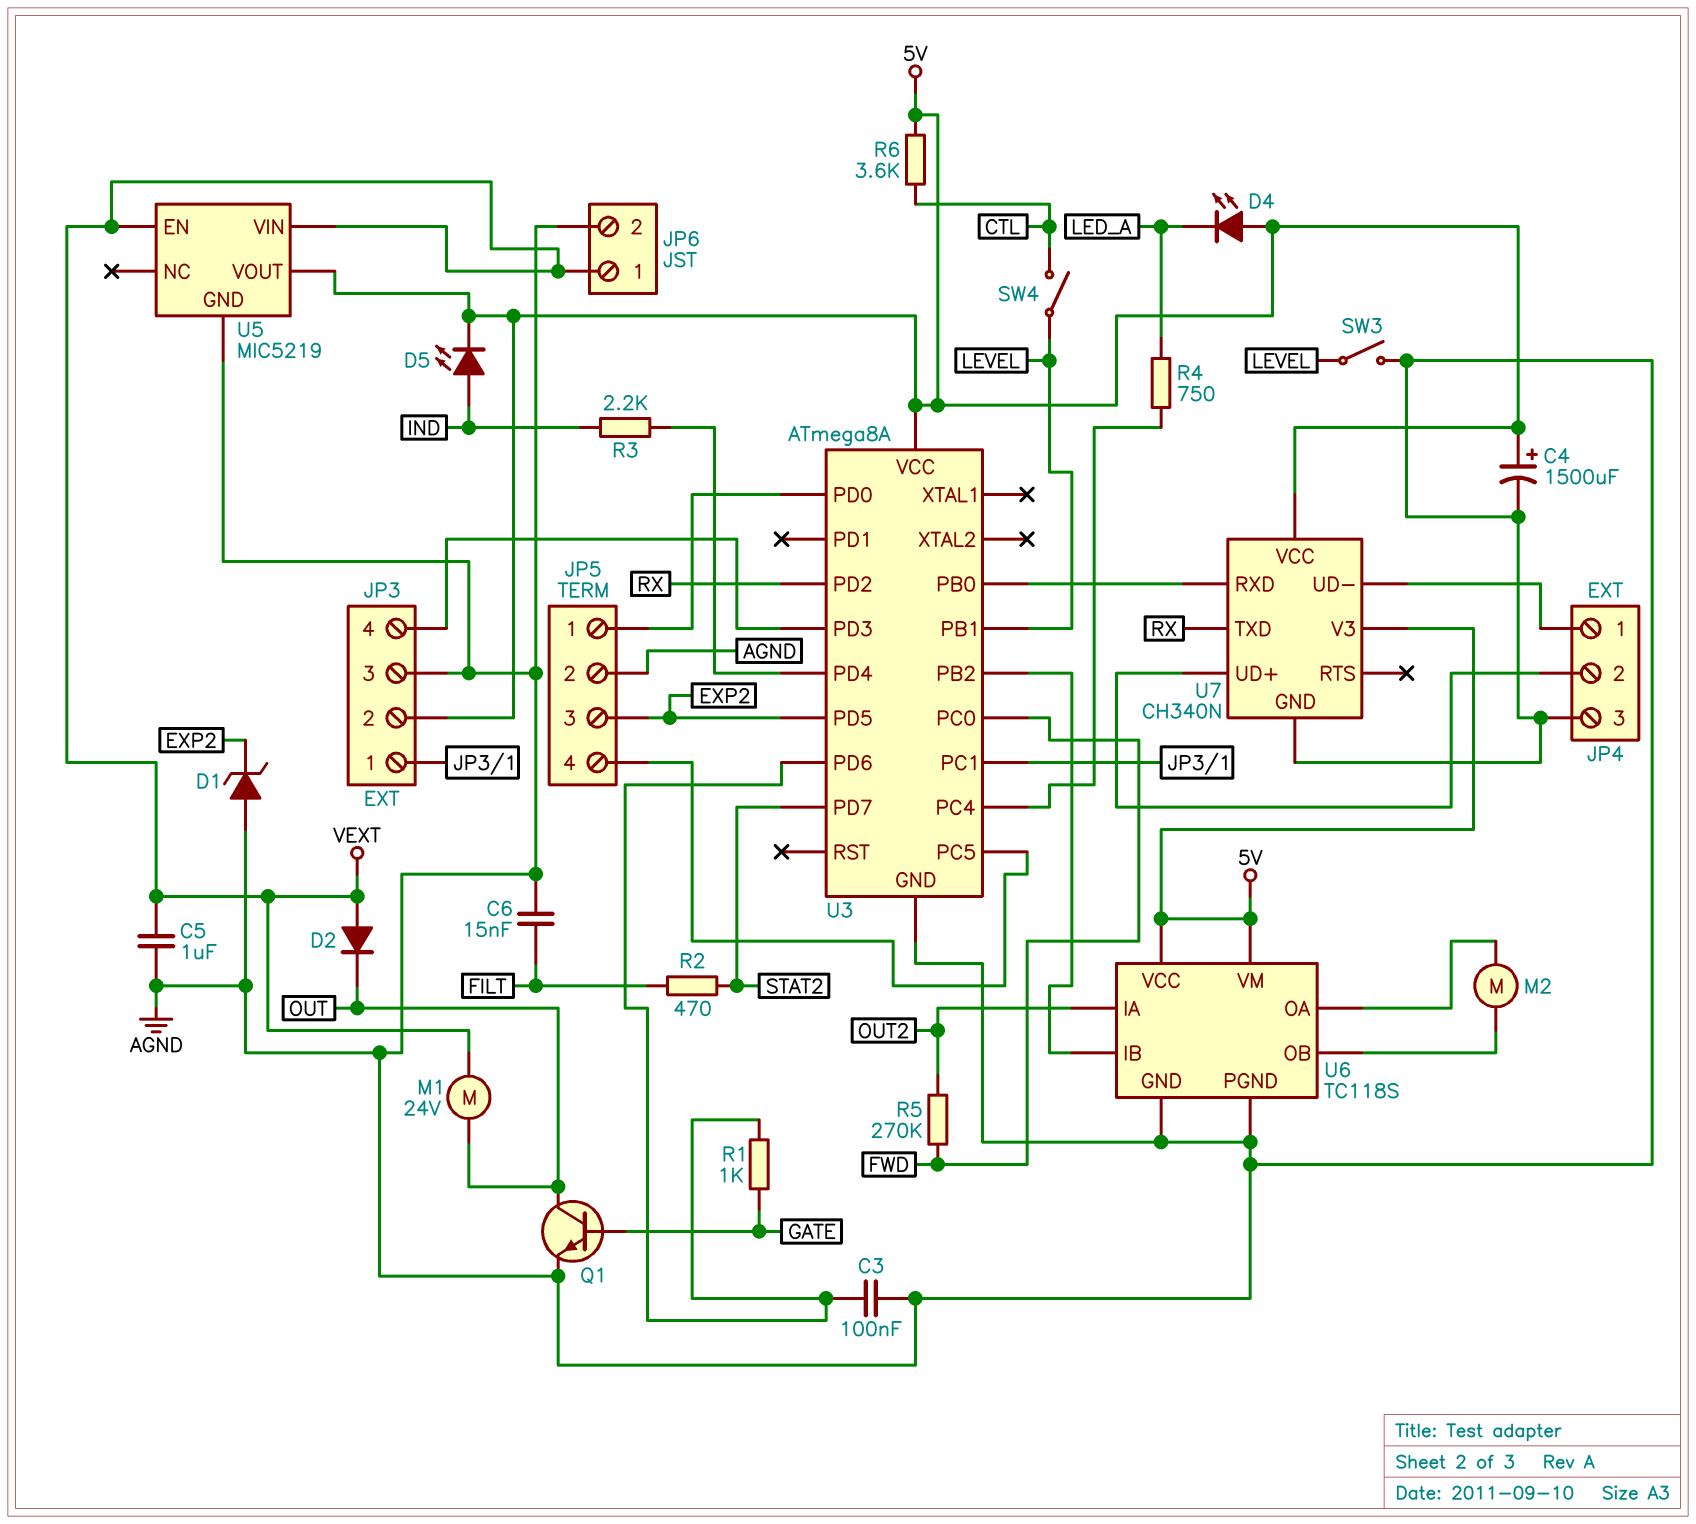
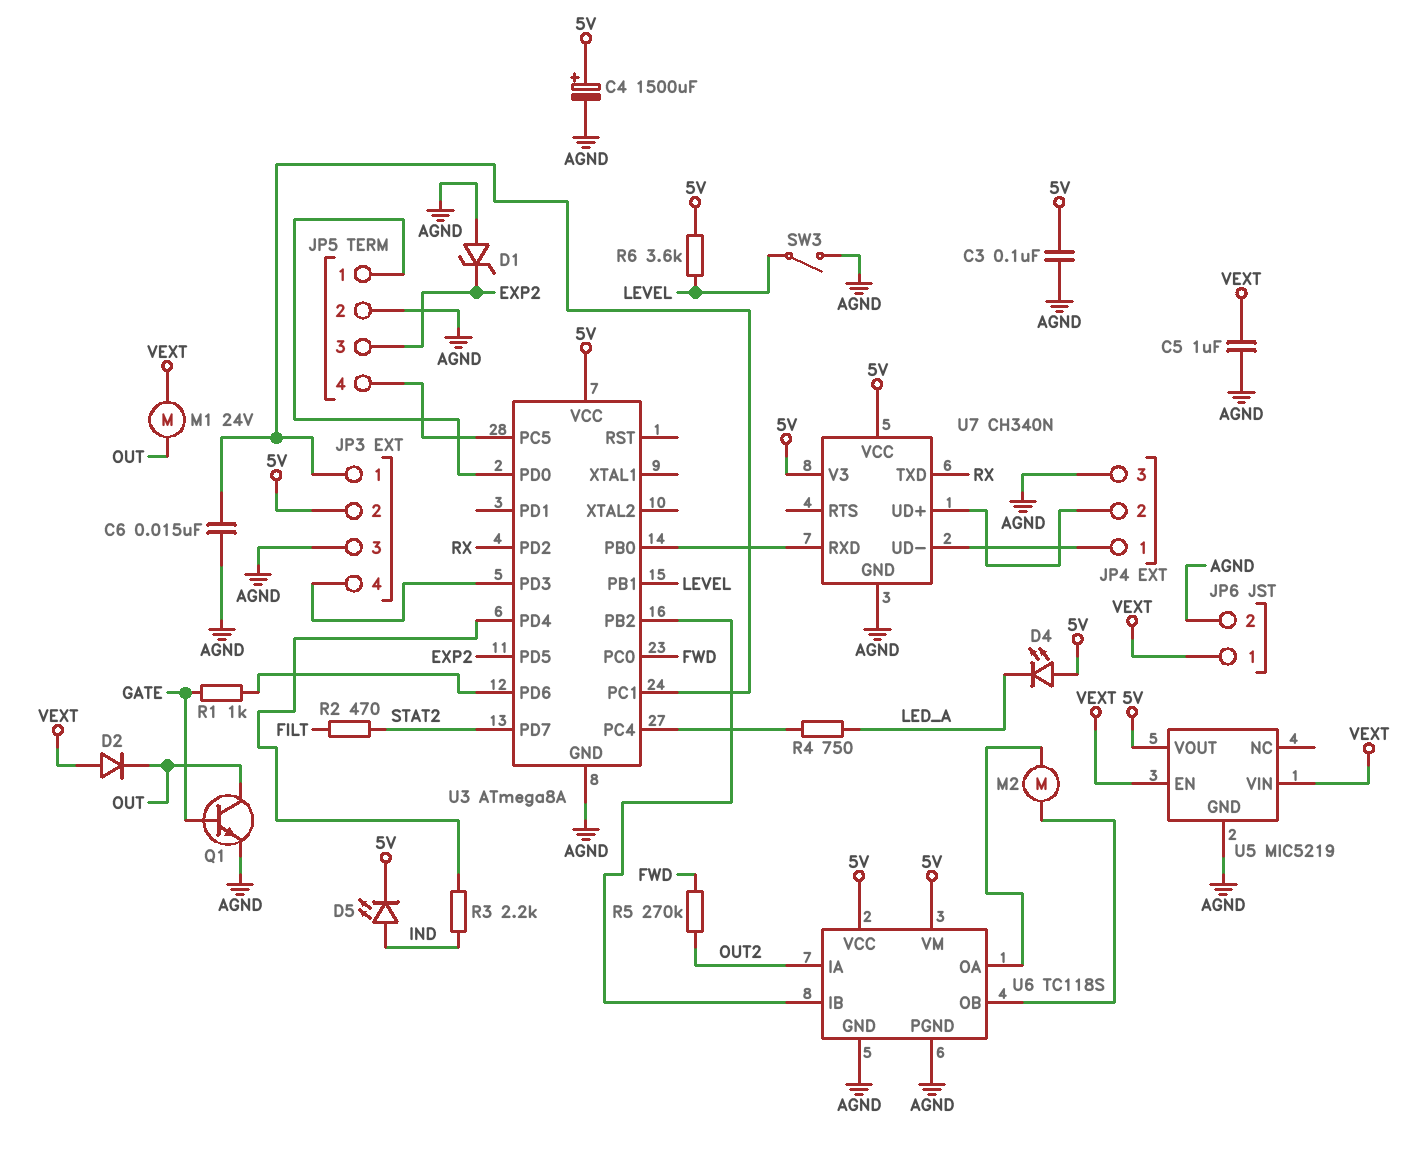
C3: 100nF (AGND, U3/PD6) -> 100nF (5V, AGND)
C6: 15nF (AGND, FILT) -> 15nF (AGND, JP3/1)
R6: 3.6k (5V, CTL) -> 3.6k (5V, LEVEL)
SW4: switch (CTL, LEVEL) -> none

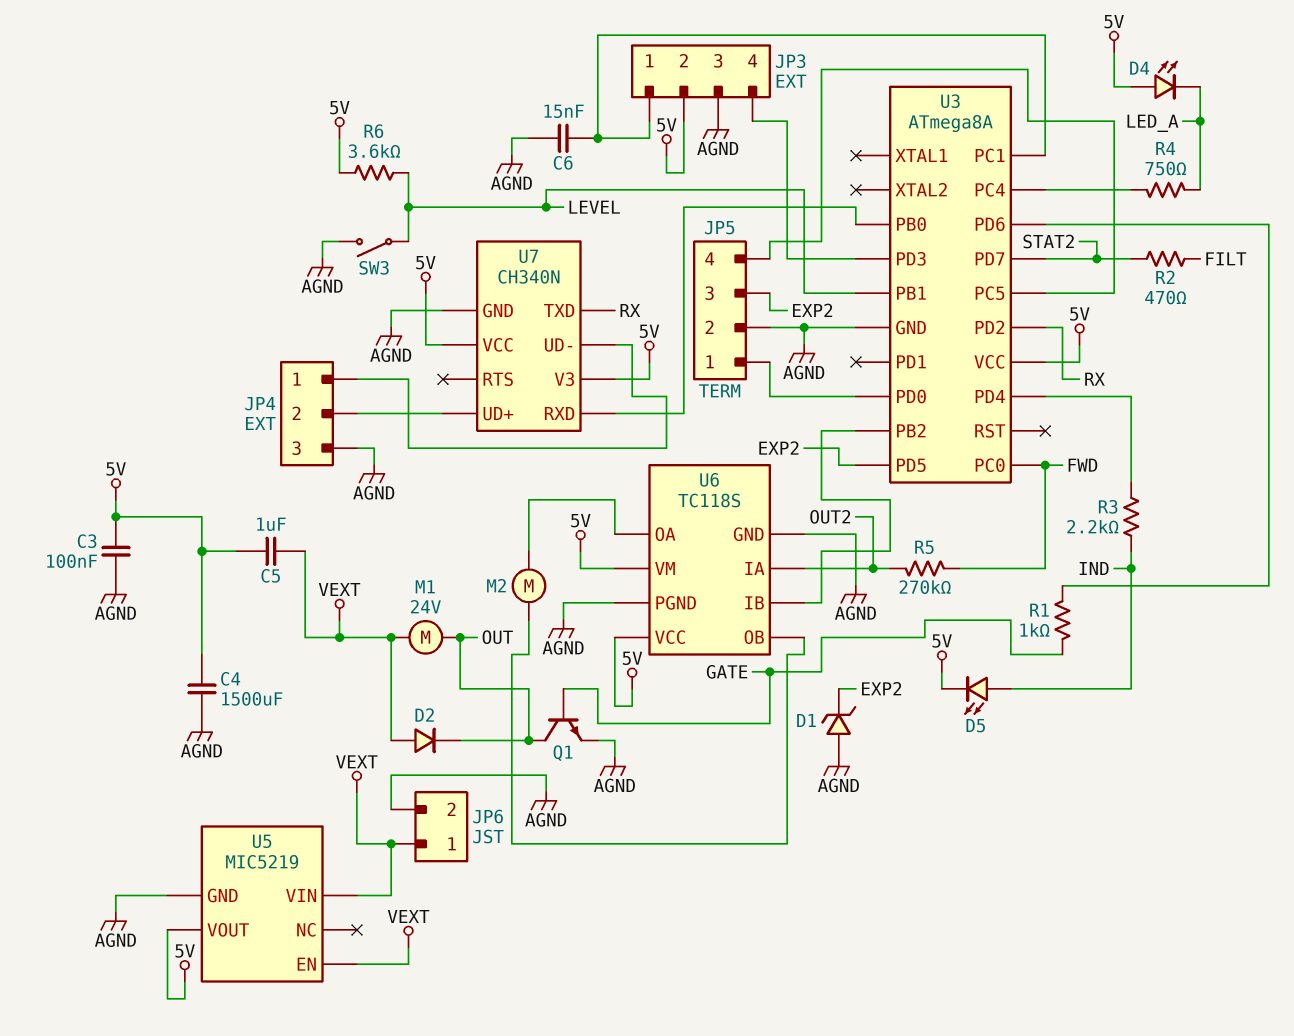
C4: 1500uF (plus 5V, minus AGND) -> 1500uF (5V, AGND)
C5: 1uF (AGND, VEXT) -> 1uF (5V, VEXT)

